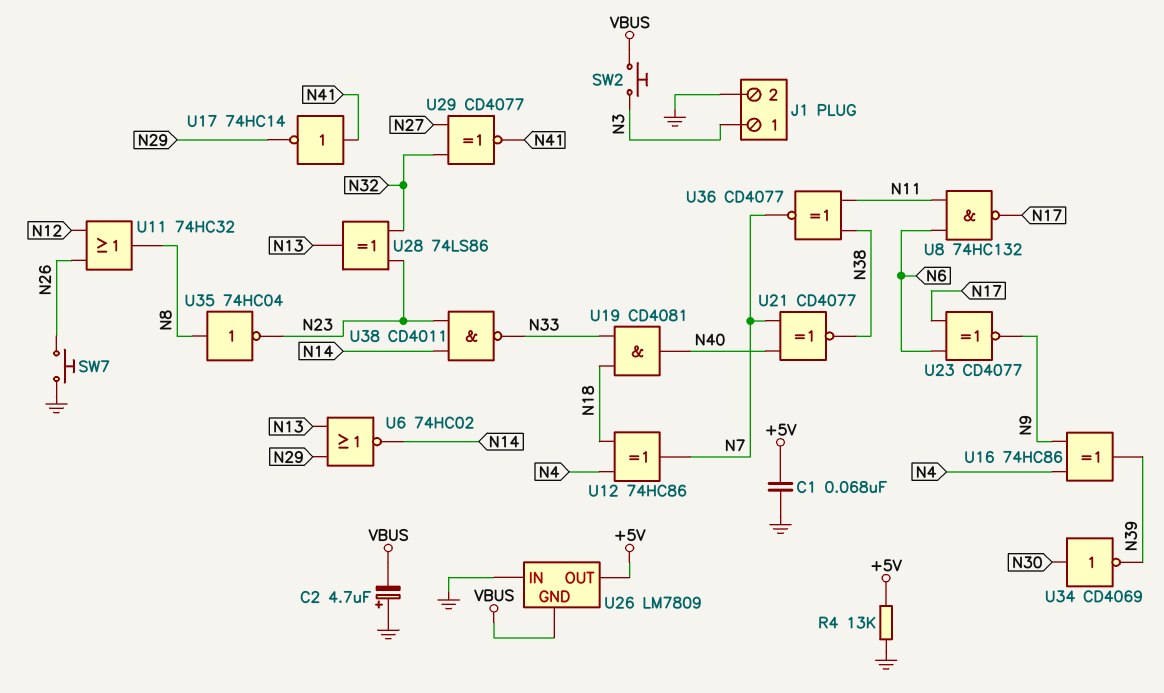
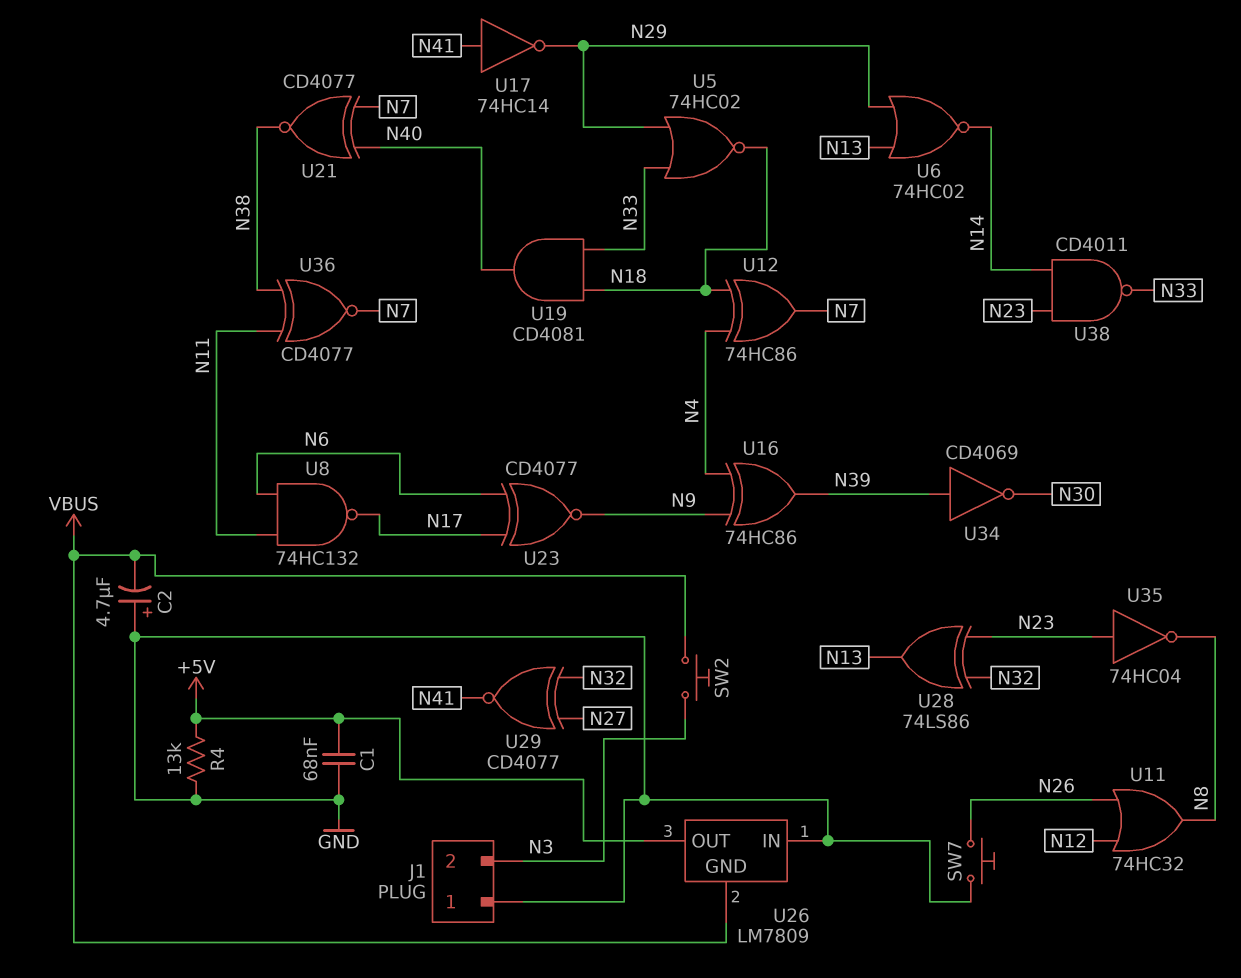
J1 pin 1: N3 -> GND
J1 pin 2: GND -> N3
U5: none -> NOR 74HC02 (in N29, in N33, out N18)
U34: NOT CD4069 (in N30, out N39) -> NOT CD4069 (in N39, out N30)
U35: NOT 74HC04 (in N8, out N23) -> NOT 74HC04 (in N23, out N8)

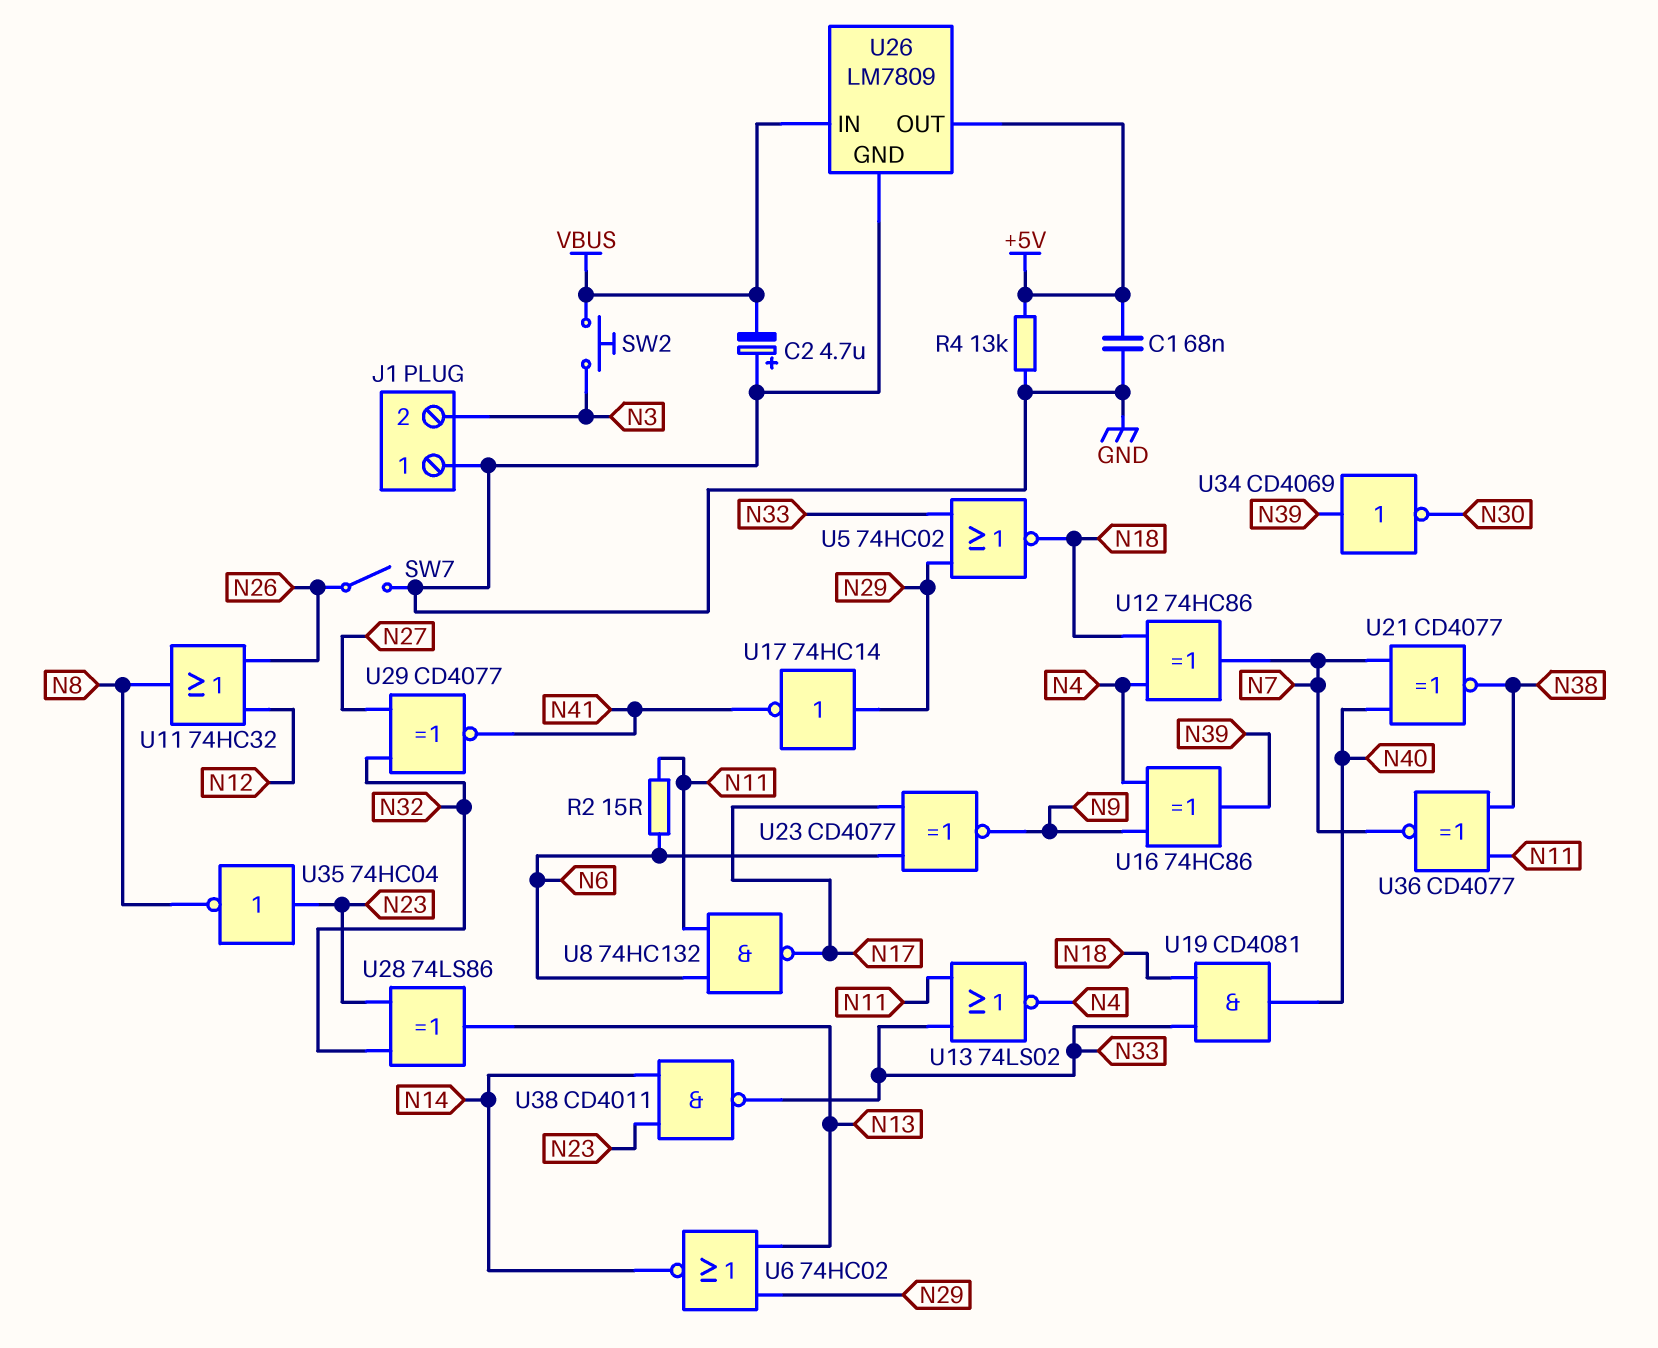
R2: none -> 15 (N6, N11)
SW7: button (GND, N26) -> switch (GND, N26)
U13: none -> NOR 74LS02 (in N11, in N33, out N4)
U17: NOT 74HC14 (in N41, out N29) -> NOT 74HC14 (in N29, out N41)
U26 pin GND: VBUS -> GND
U26 pin IN: GND -> VBUS

